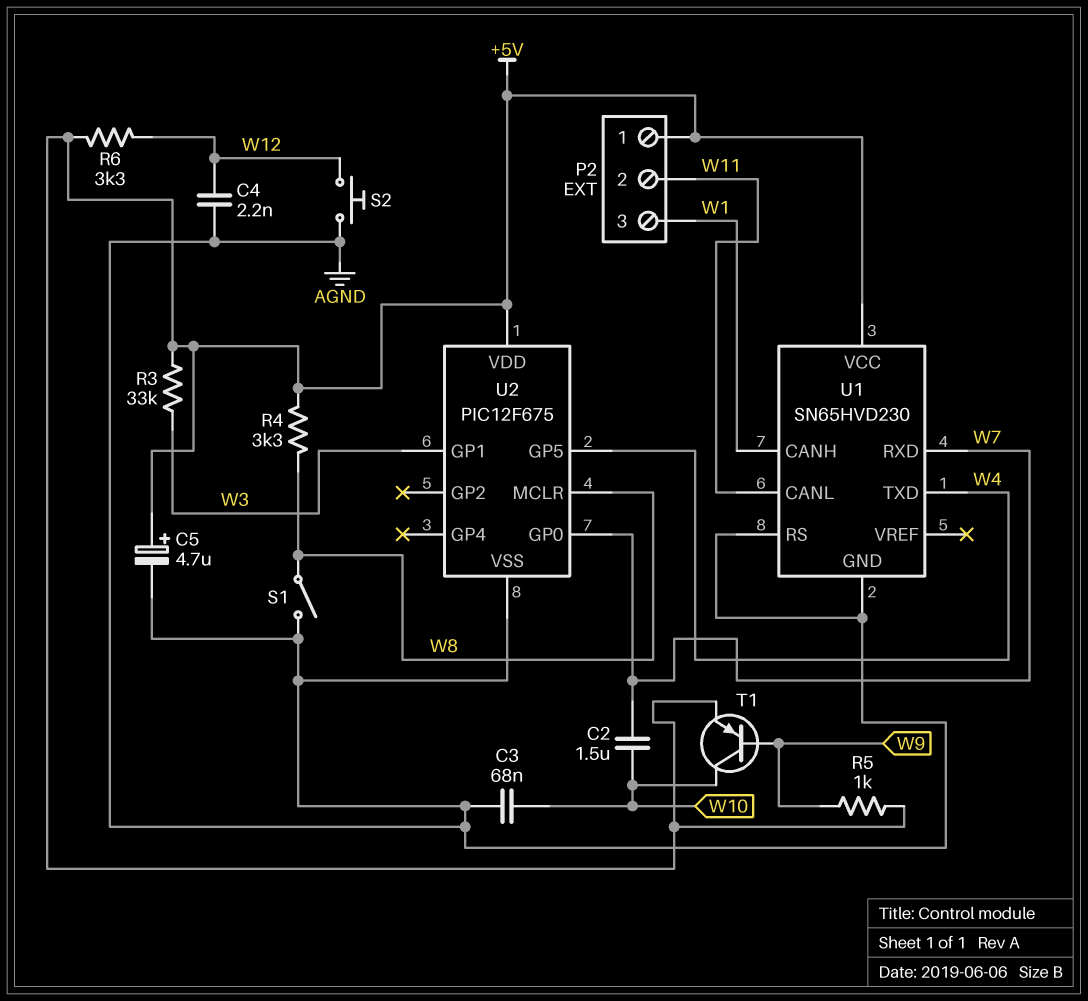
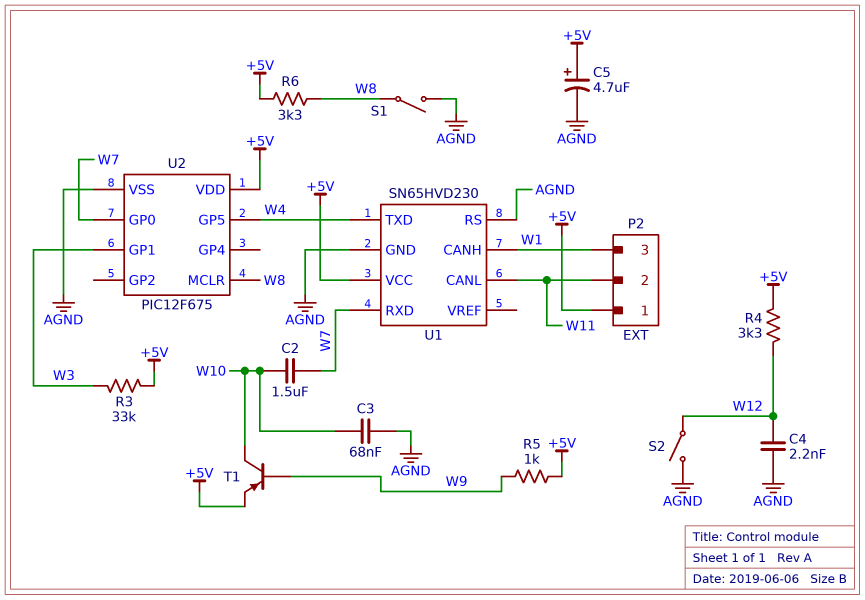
R4: 3.3k (+5V, W8) -> 3.3k (+5V, W12)
R6: 3.3k (+5V, W12) -> 3.3k (+5V, W8)
S2: button (AGND, W12) -> switch (AGND, W12)

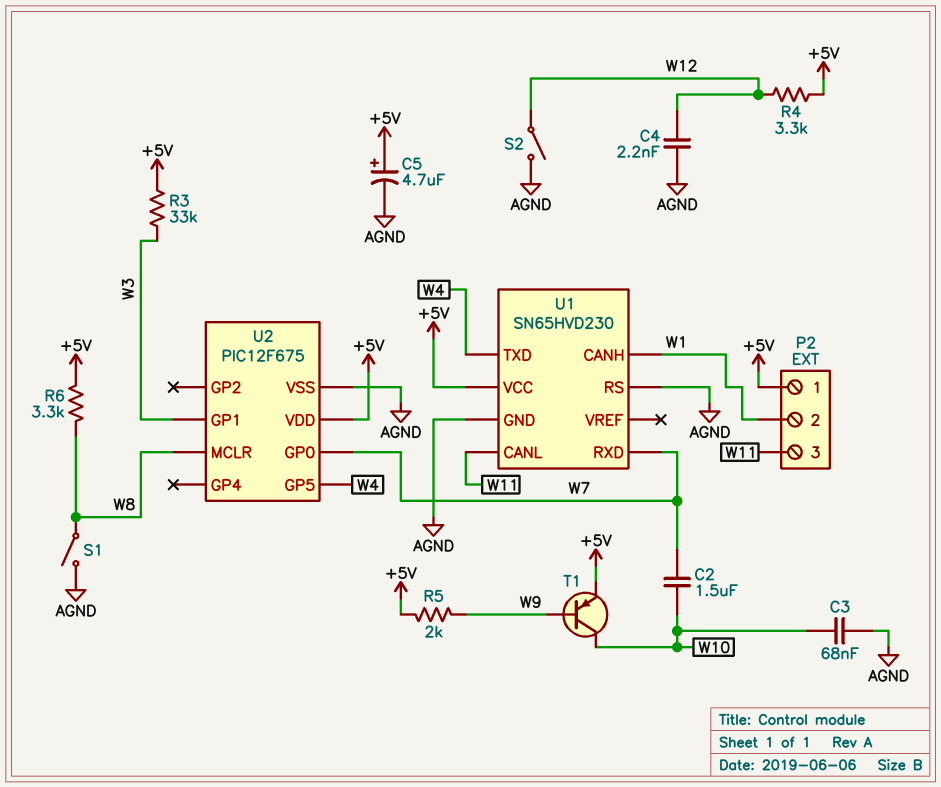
P2 pin 2: W11 -> W1
P2 pin 3: W1 -> W11
R5: 1k (+5V, W9) -> 2k (+5V, W9)

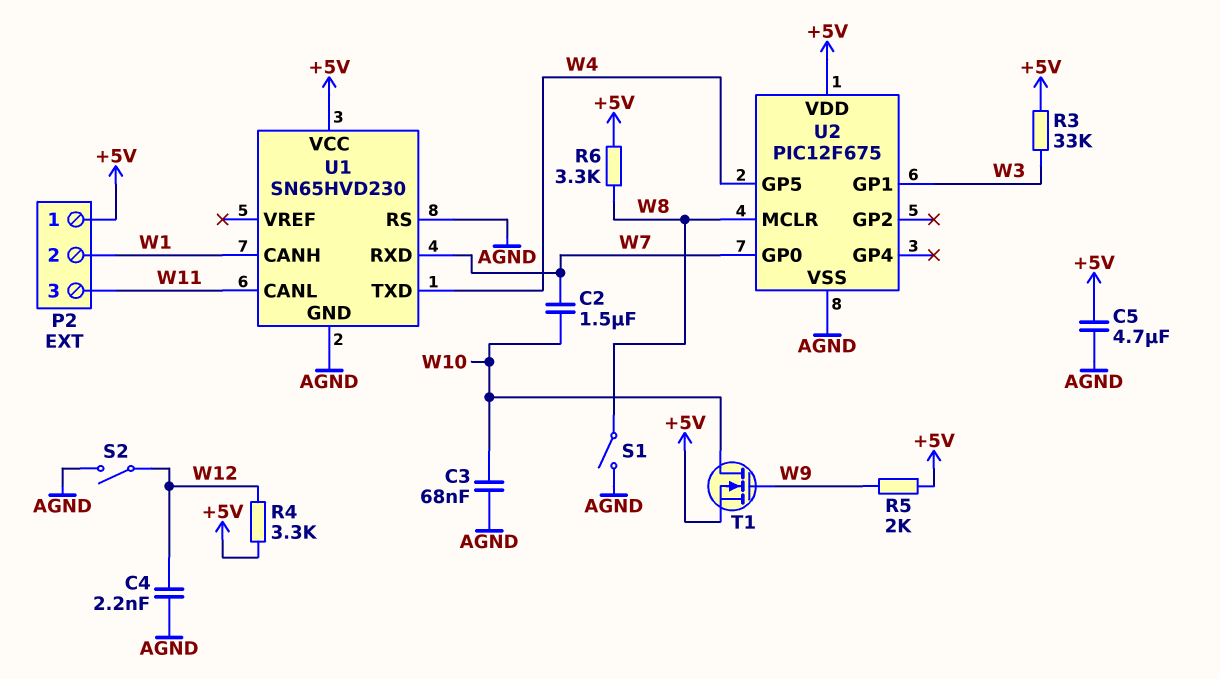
C5: 4.7uF (plus +5V, minus AGND) -> 4.7uF (+5V, AGND)
T1: PNP (B W9, C W10, E +5V) -> NMOS (G W9, D W10, S +5V)

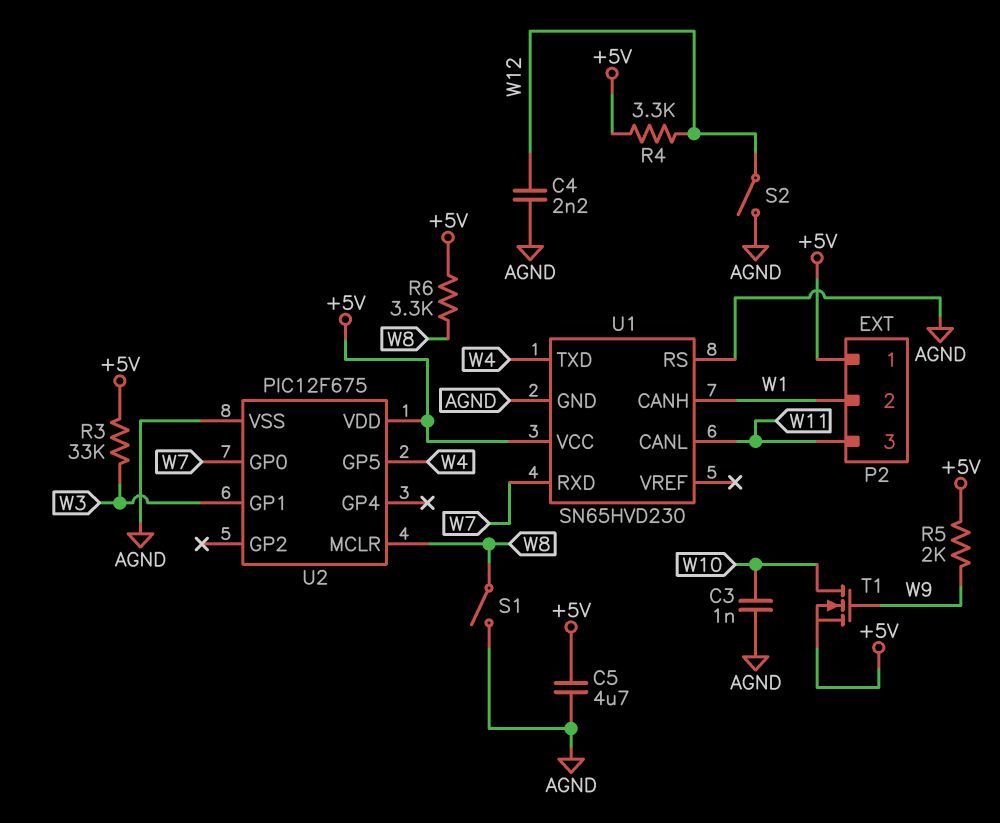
C2: 1.5uF (W7, W10) -> none
C3: 68nF (AGND, W10) -> 1nF (AGND, W10)

